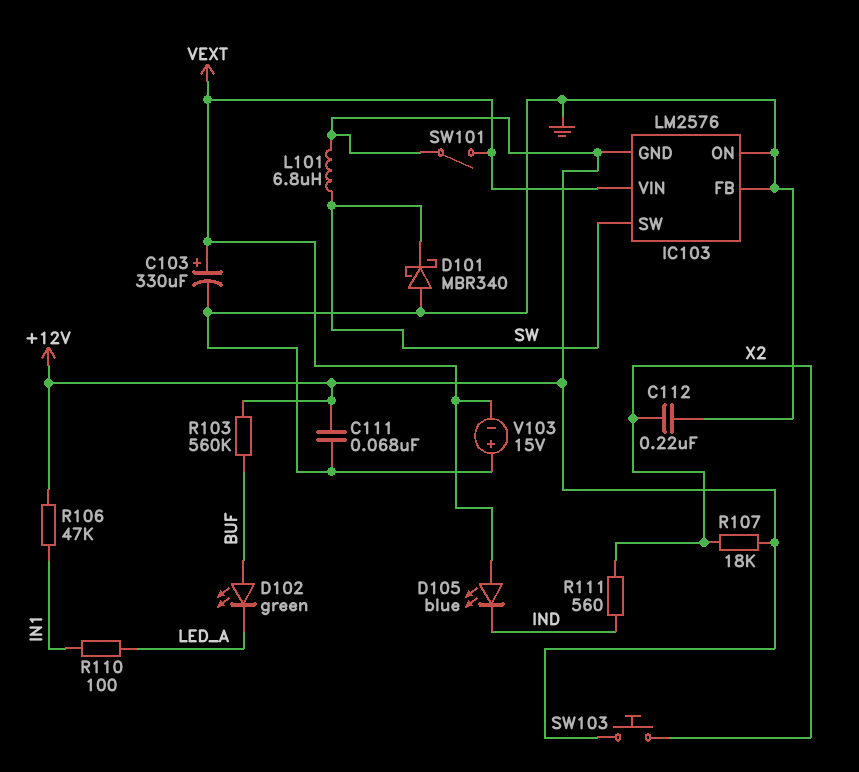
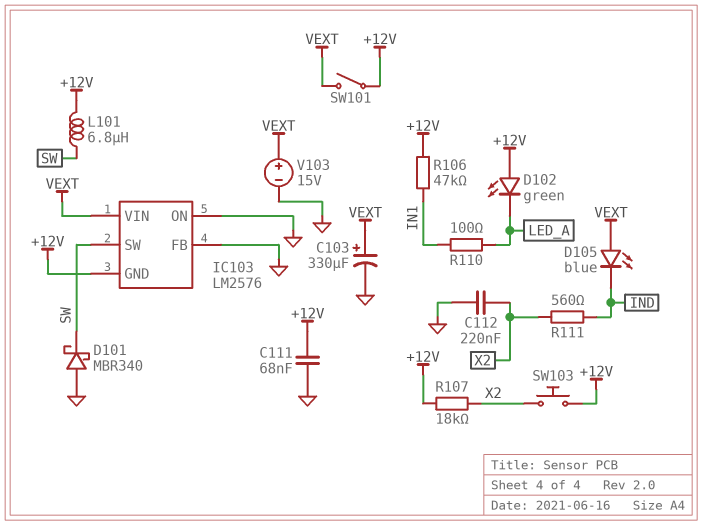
D102: LED green (A BUF, K LED_A) -> LED green (A +12V, K LED_A)
R103: 560k (+12V, BUF) -> none
V103: 15V (plus GND, minus VEXT) -> 15V (plus VEXT, minus GND)

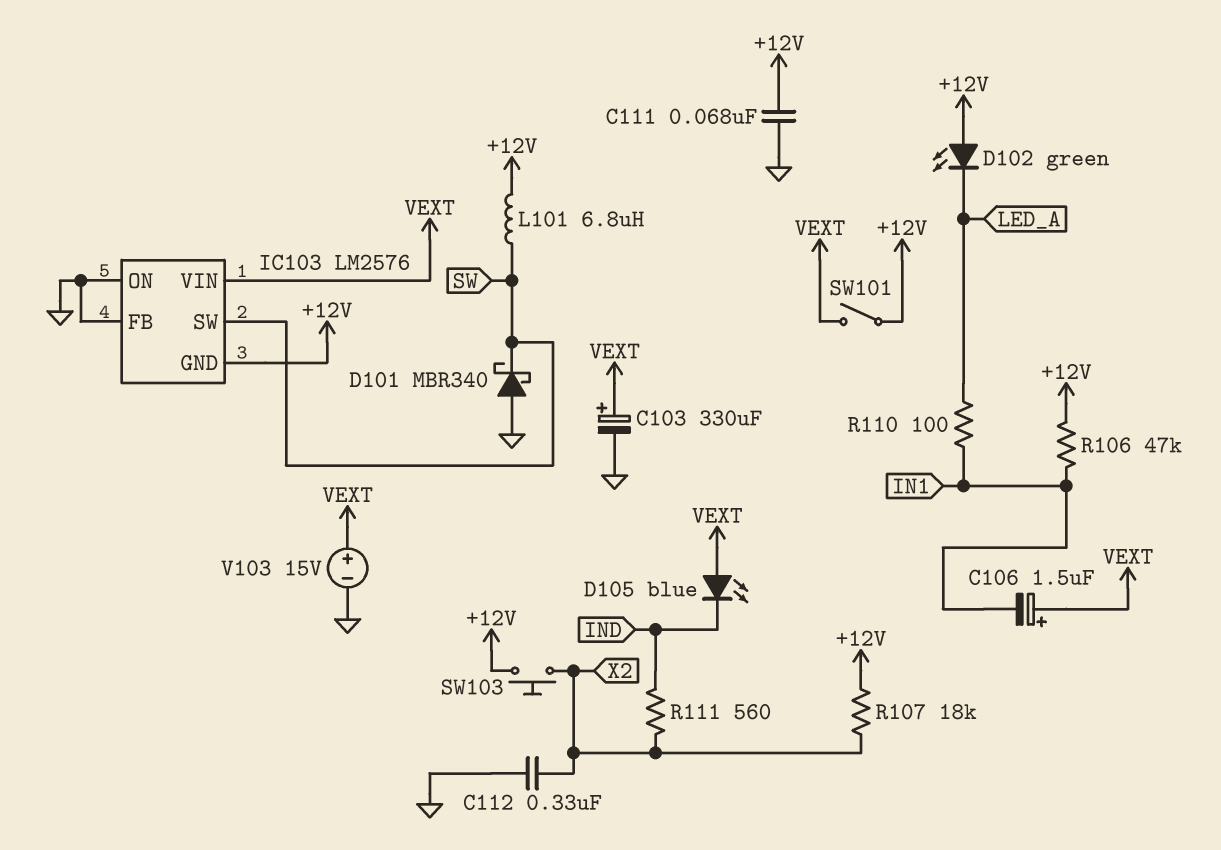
C106: none -> 1.5uF (plus VEXT, minus IN1)
C112: 220nF (GND, X2) -> 330nF (GND, X2)

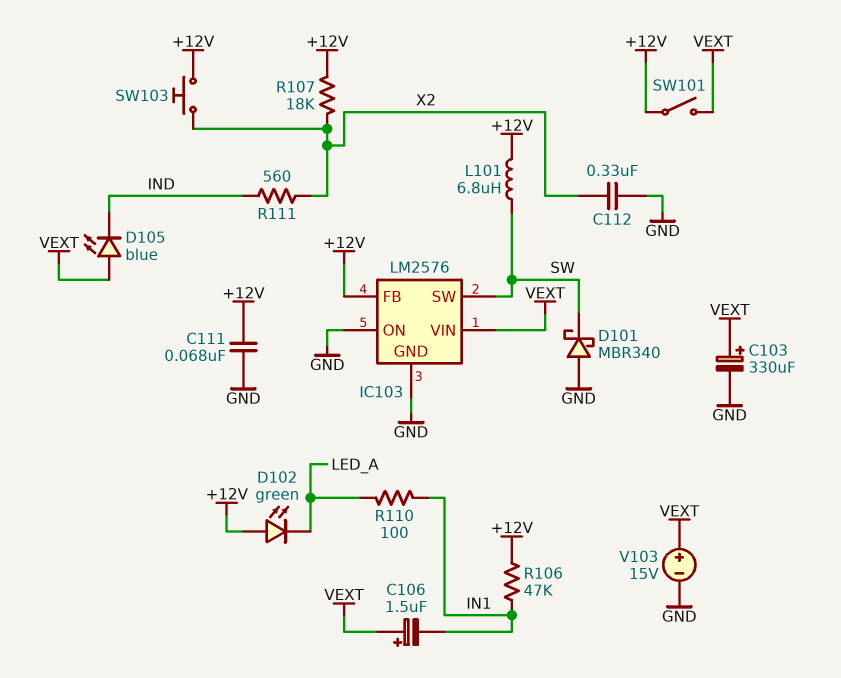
IC103 pin FB: GND -> +12V
IC103 pin GND: +12V -> GND

